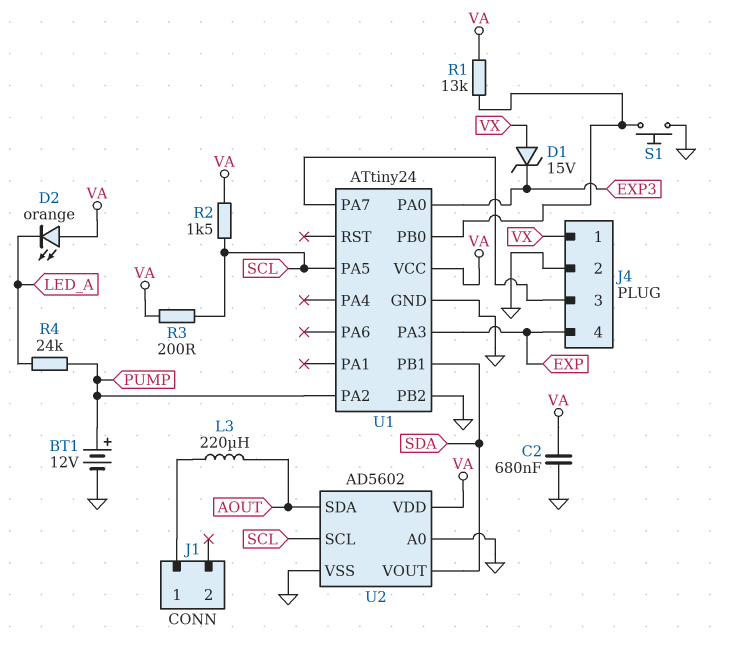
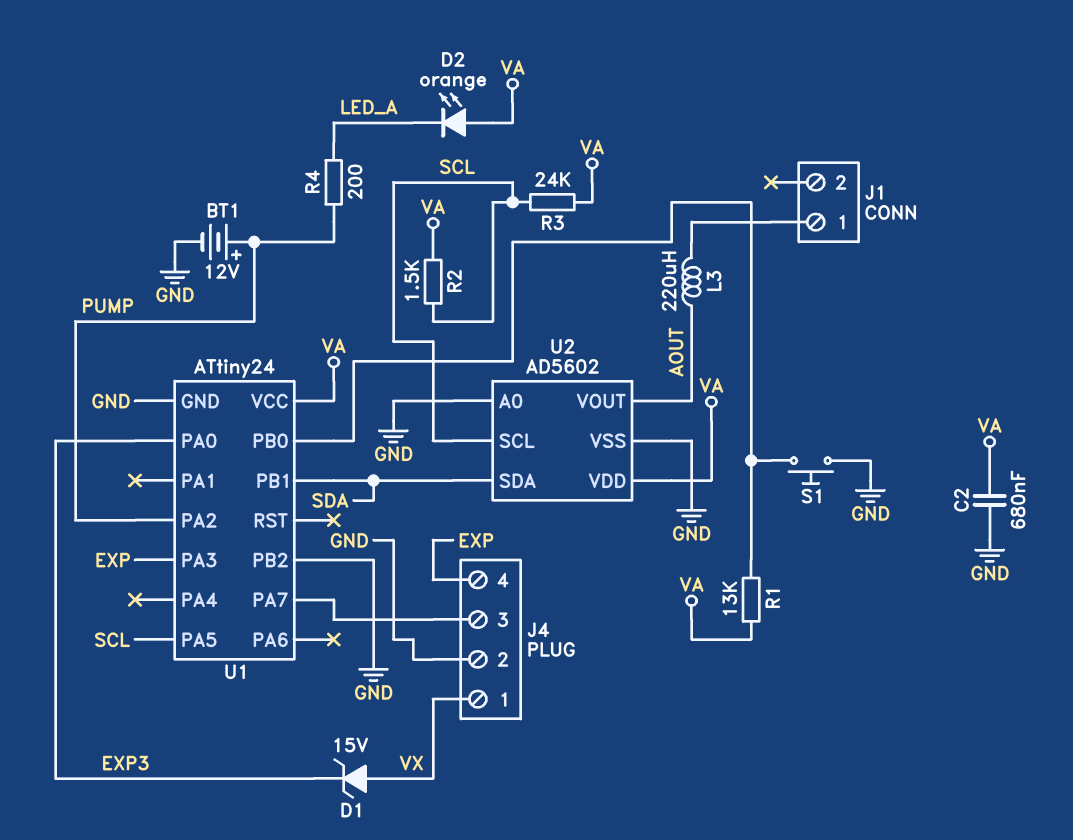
R3: 200 (SCL, VA) -> 24k (SCL, VA)
R4: 24k (LED_A, PUMP) -> 200 (LED_A, PUMP)
U2 pin SDA: AOUT -> SDA
U2 pin VOUT: SDA -> AOUT

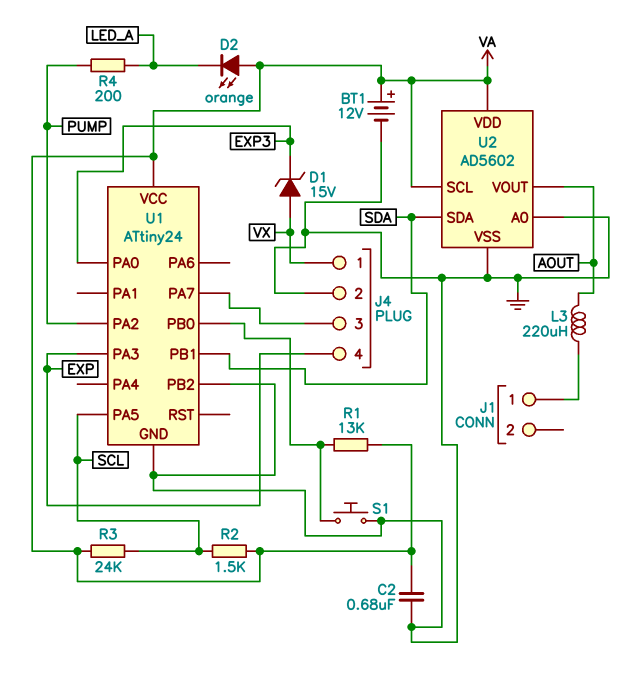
BT1: 12V (plus PUMP, minus GND) -> 12V (plus VA, minus GND)
U2 pin SCL: SCL -> VA

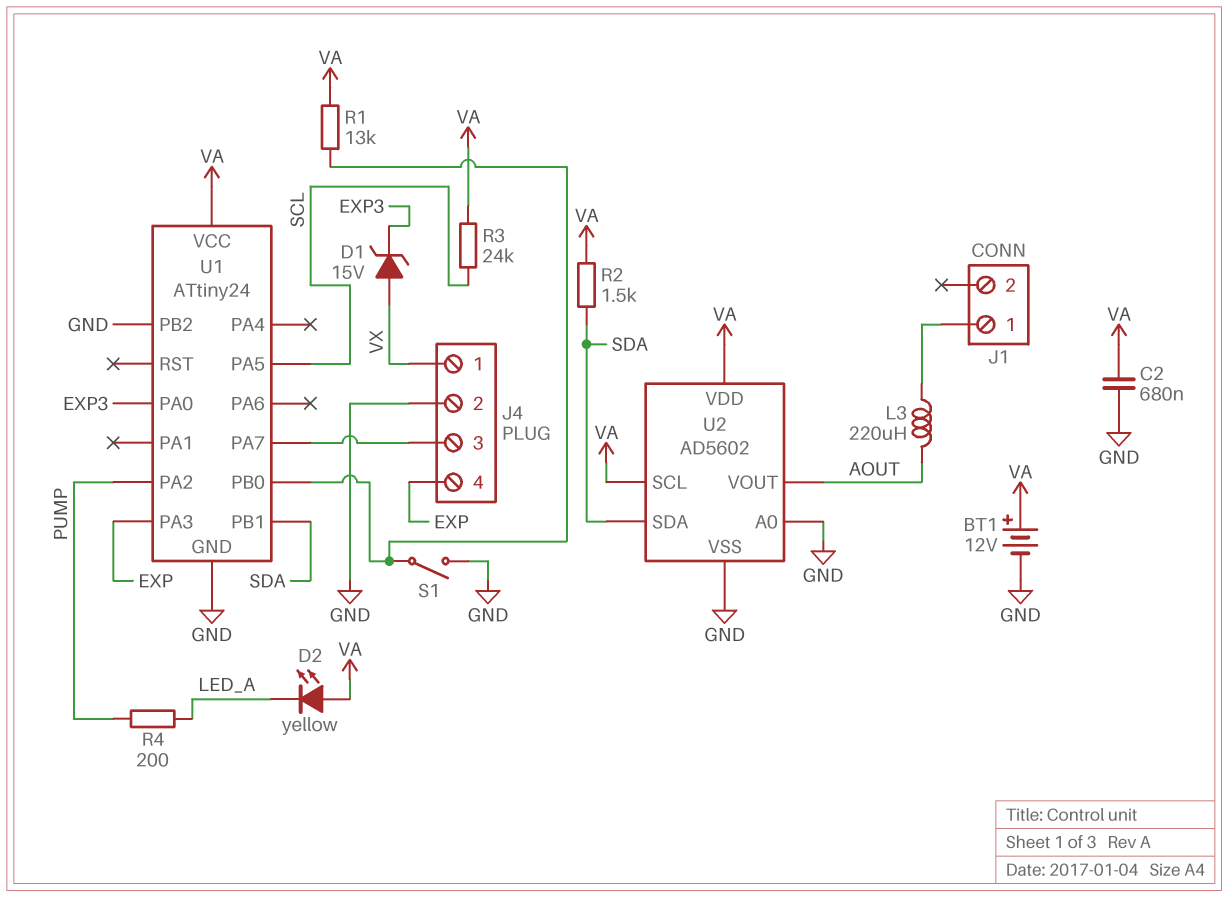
D2: LED orange (A VA, K LED_A) -> LED yellow (A VA, K LED_A)
R2: 1.5k (SCL, VA) -> 1.5k (SDA, VA)
S1: button (GND, U1/PB0) -> switch (GND, U1/PB0)

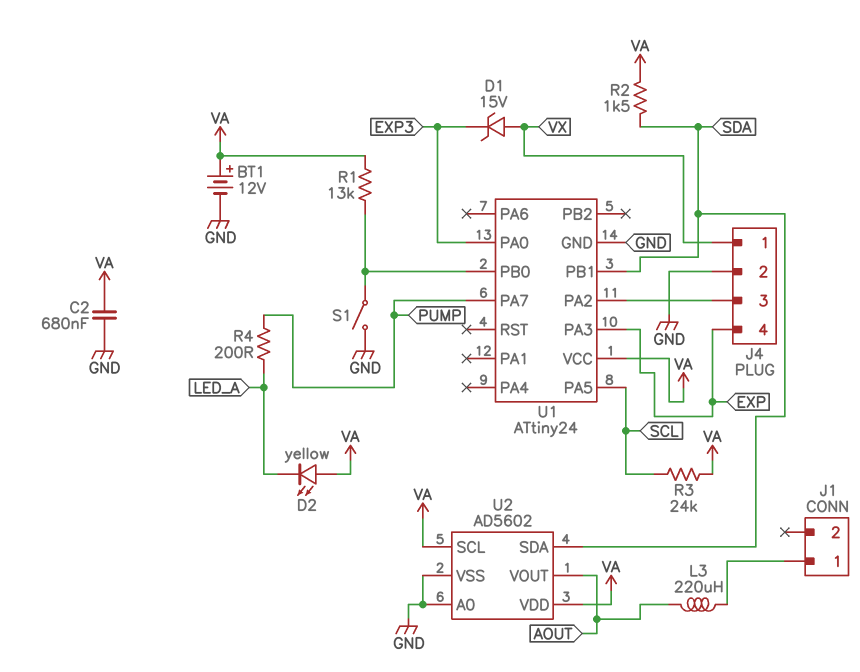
U1 pin PA2: PUMP -> J4/3
U1 pin PA7: J4/3 -> PUMP
U1 pin PB2: GND -> none

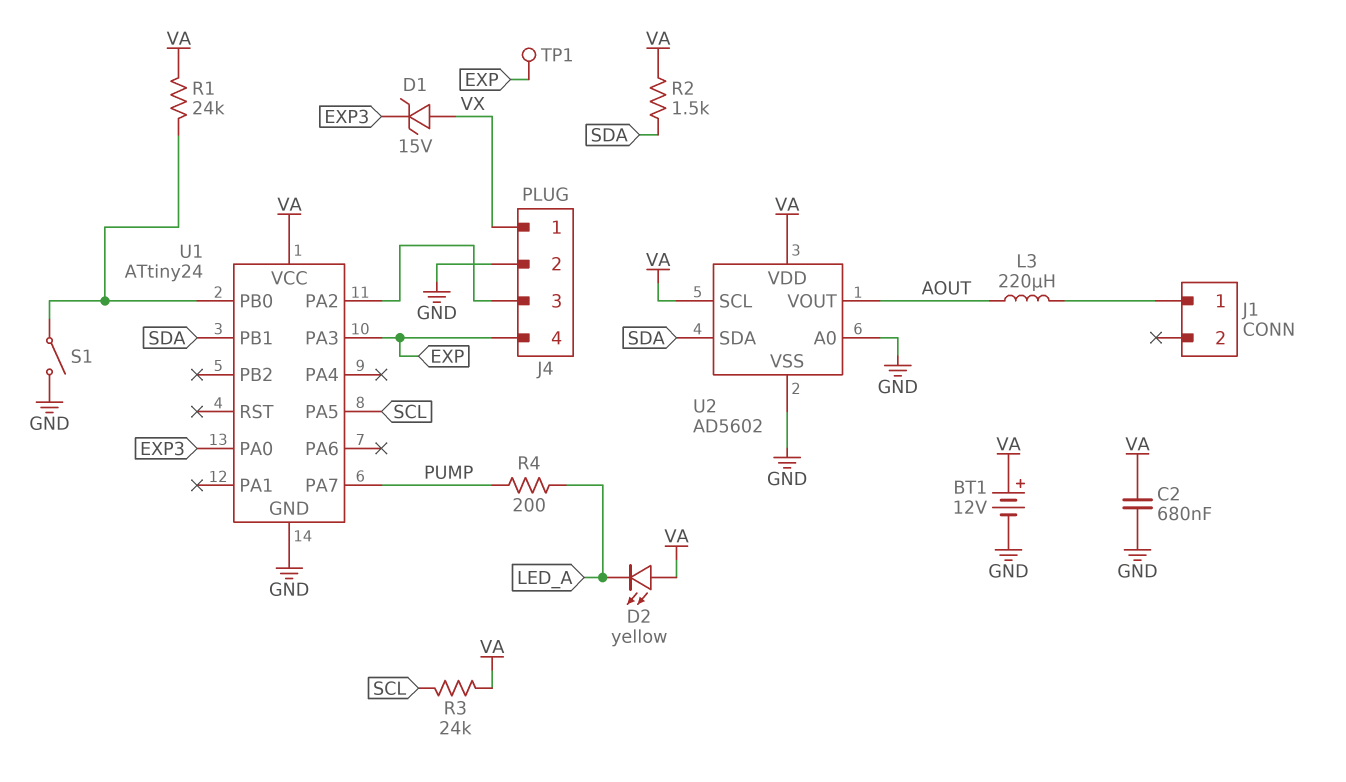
R1: 13k (U1/PB0, VA) -> 24k (U1/PB0, VA)
TP1: none -> test point (EXP)

